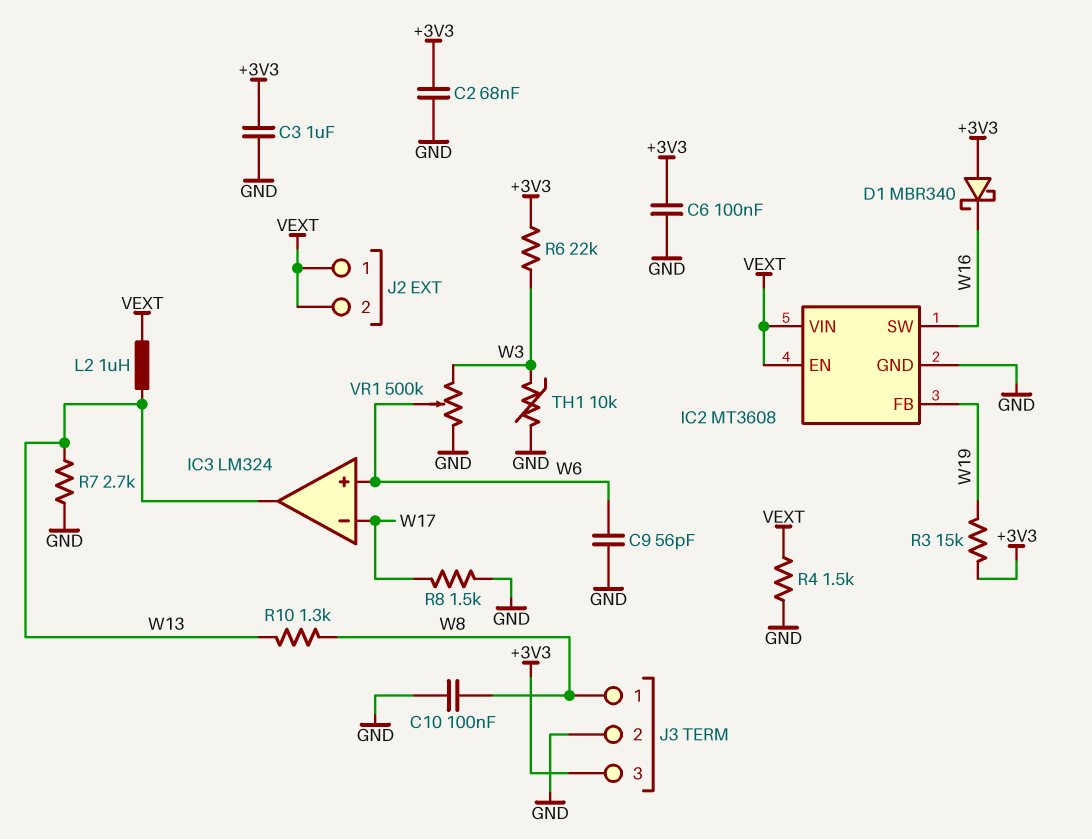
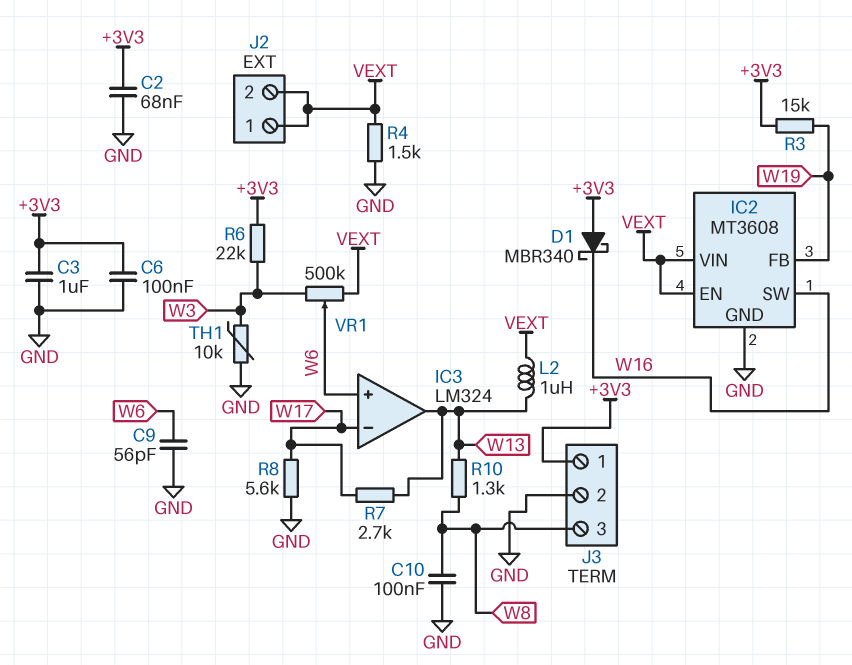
J3 pin 1: W8 -> +3V3
J3 pin 3: +3V3 -> W8
R7: 2.7k (GND, W13) -> 2.7k (W13, W17)
R8: 1.5k (GND, W17) -> 5.6k (GND, W17)
VR1: 500k (GND, W3, wiper W6) -> 500k (VEXT, W3, wiper W6)

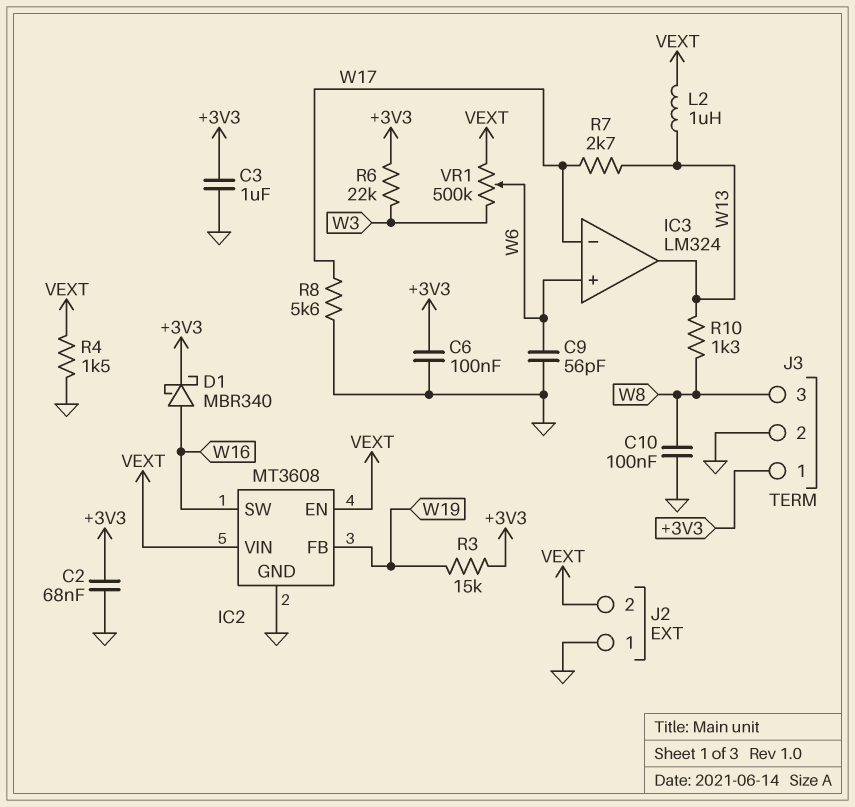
D1: schottky MBR340 (A +3V3, K W16) -> schottky MBR340 (A W16, K +3V3)
J2 pin 1: VEXT -> GND
TH1: 10k (GND, W3) -> none

